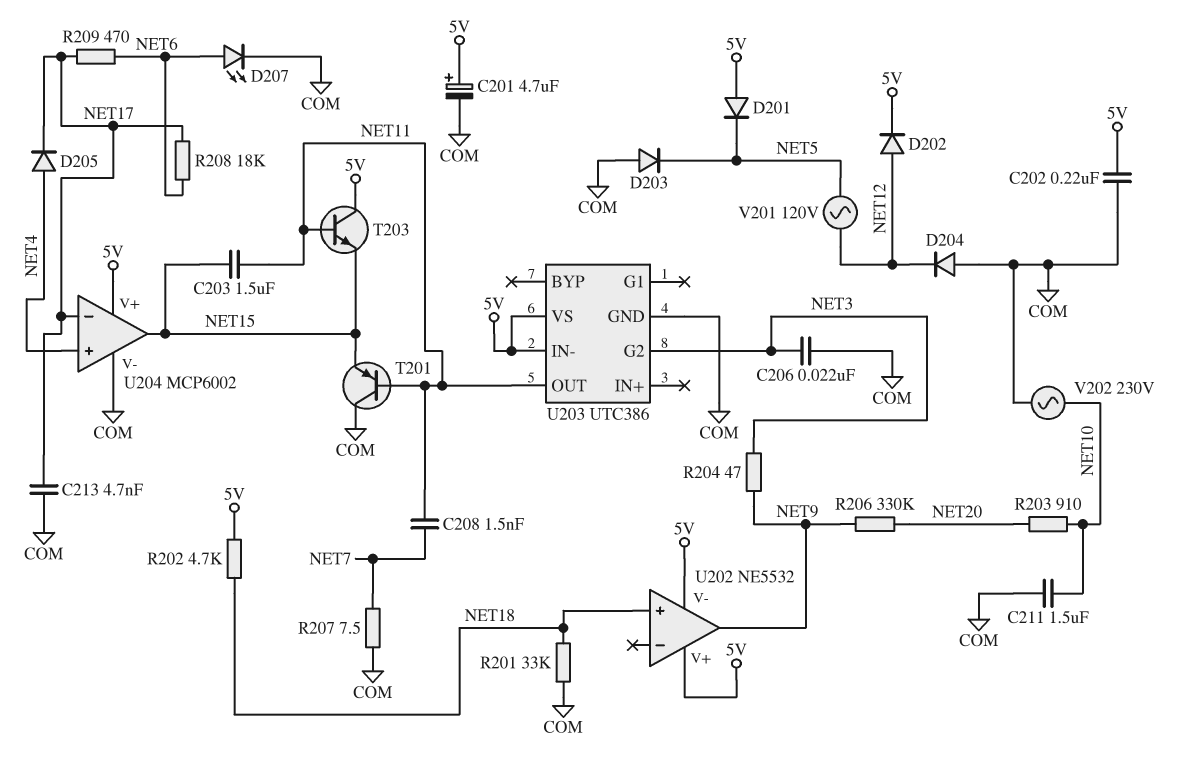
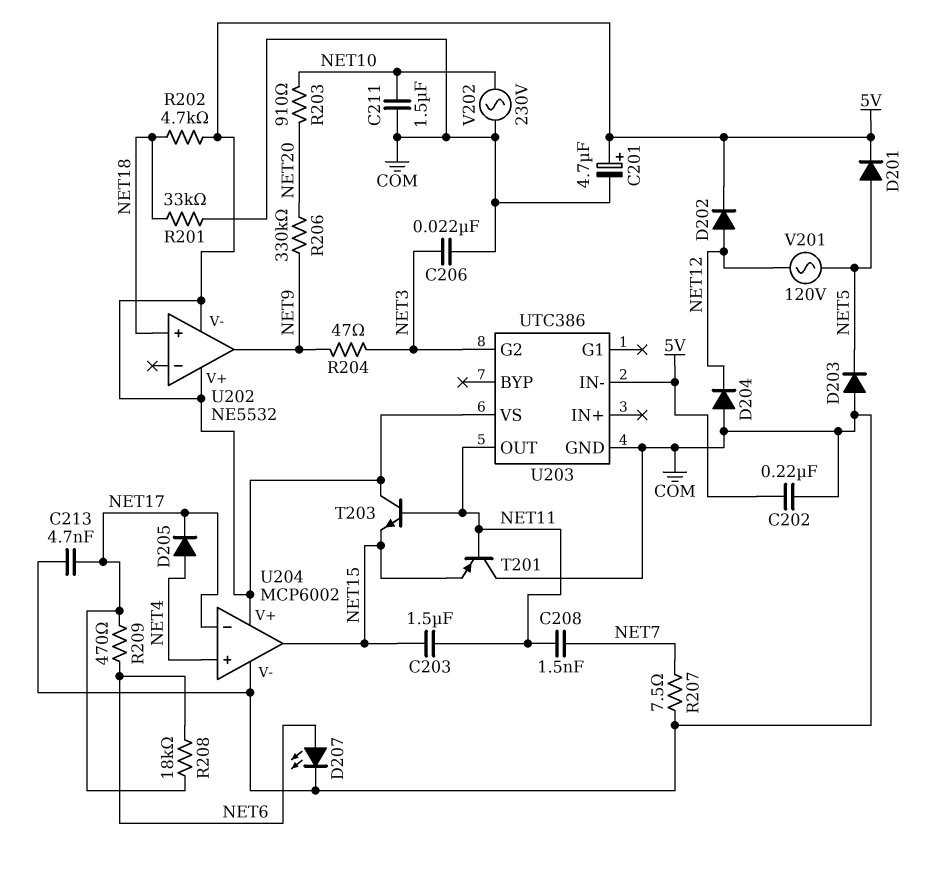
D201: diode (A 5V, K NET5) -> diode (A NET5, K 5V)

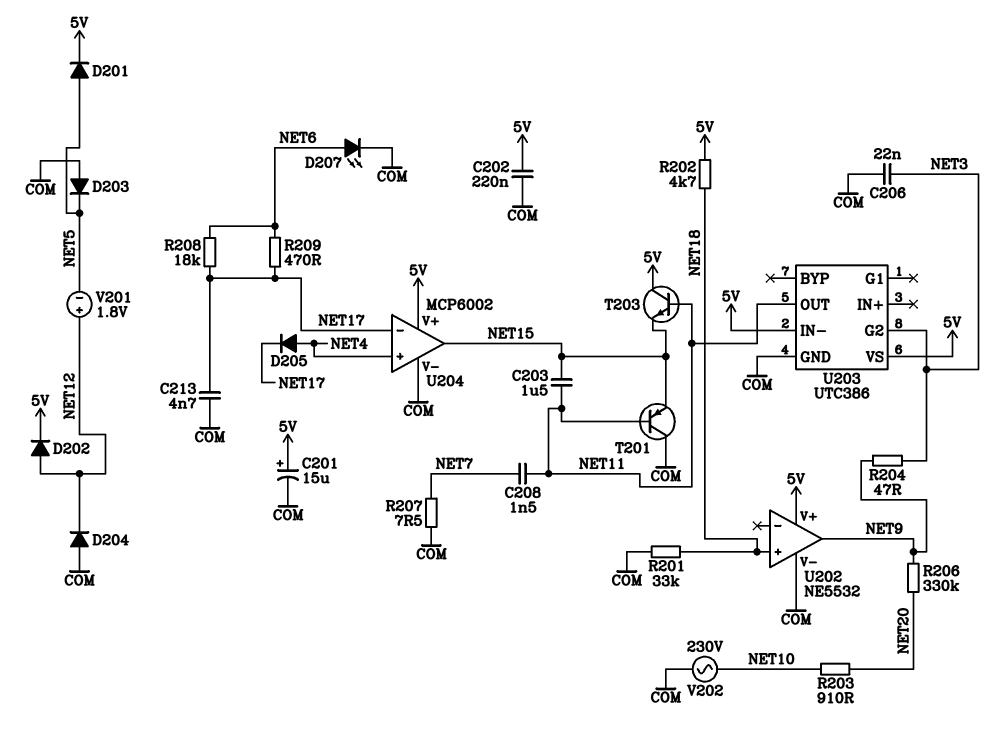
C201: 4.7uF (plus 5V, minus COM) -> 15uF (plus 5V, minus COM)
C211: 1.5uF (COM, NET10) -> none
U202 pin V-: 5V -> COM
V201: AC 120V (NET5, NET12) -> 1.8V (plus NET12, minus NET5)

